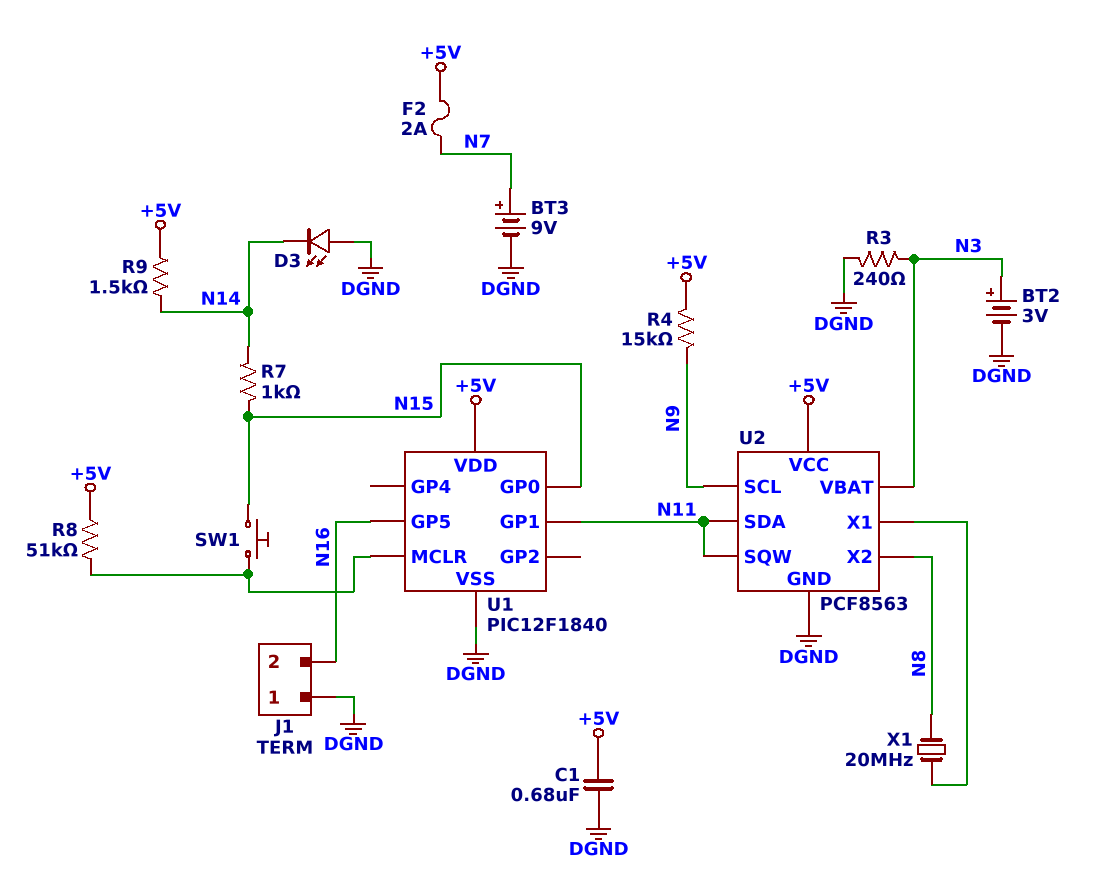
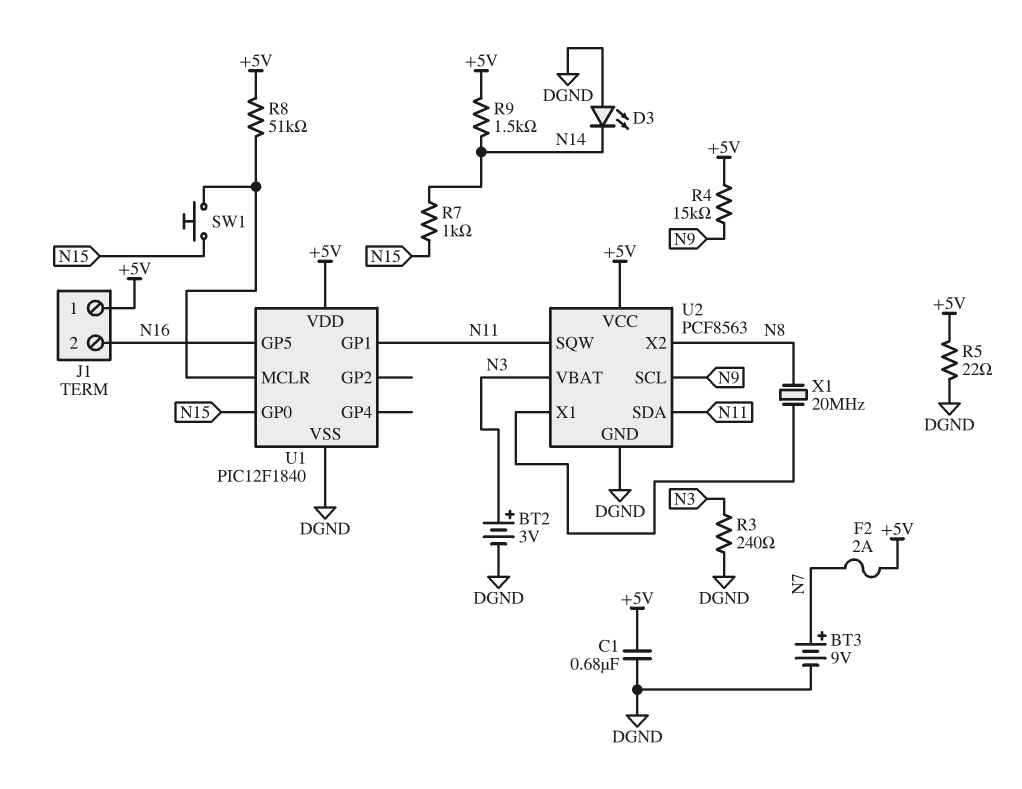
J1 pin 1: DGND -> +5V
R5: none -> 22 (+5V, DGND)

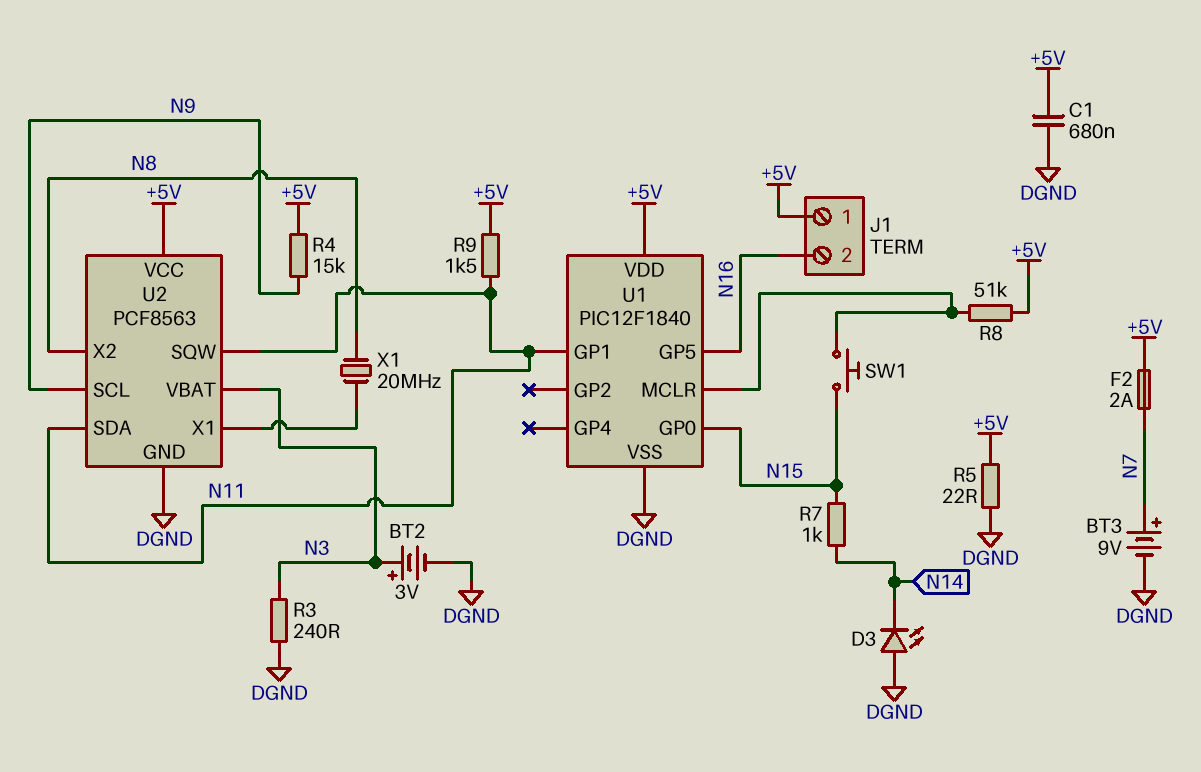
R9: 1.5k (+5V, N14) -> 1.5k (+5V, N11)

